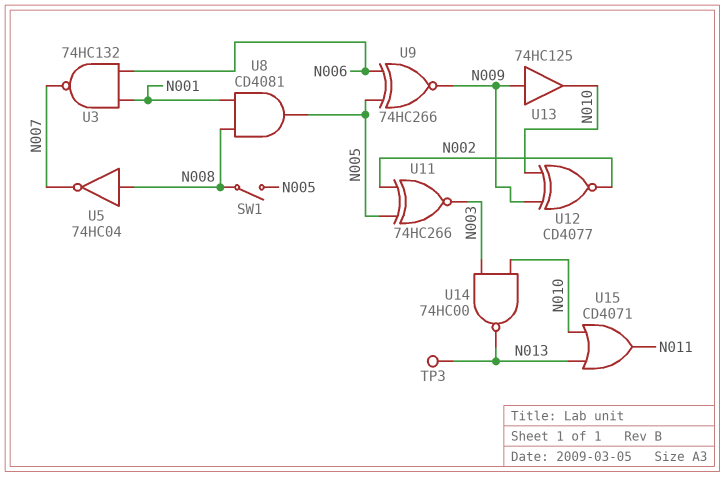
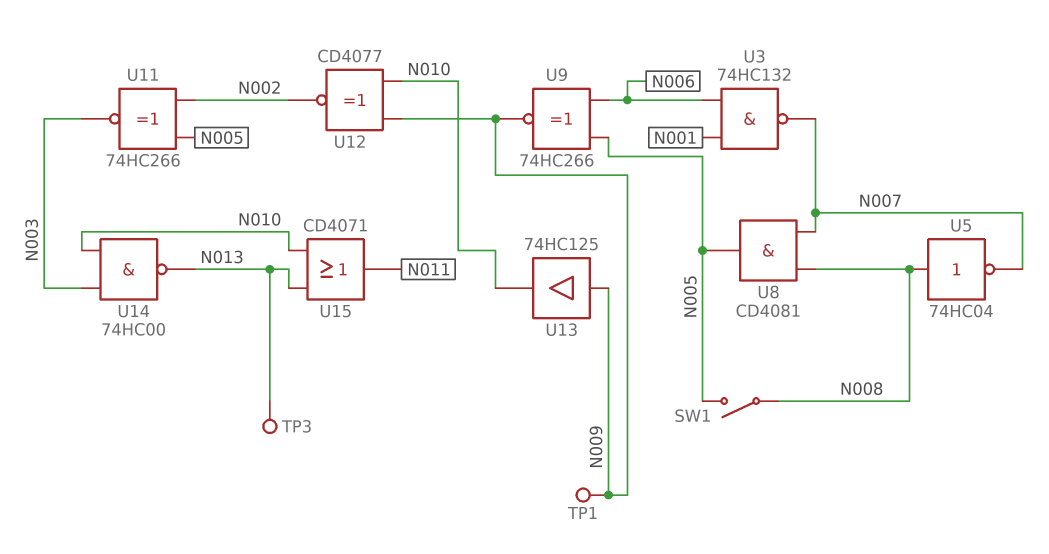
TP1: none -> test point (N009)
U8: AND CD4081 (in N001, in N008, out N005) -> AND CD4081 (in N007, in N008, out N005)

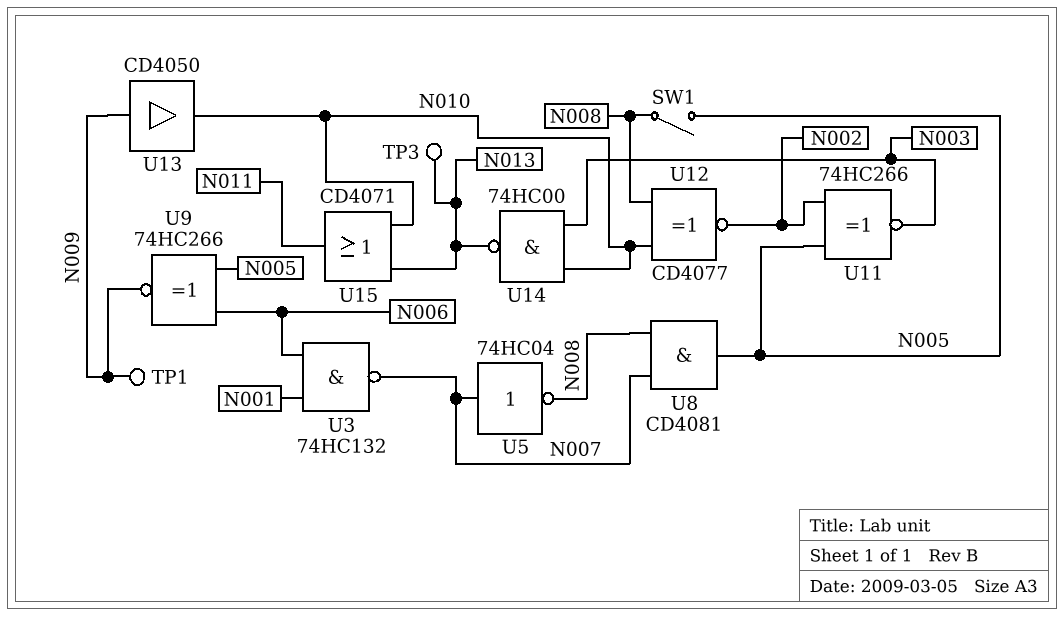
U5: NOT 74HC04 (in N008, out N007) -> NOT 74HC04 (in N007, out N008)
U12: XNOR CD4077 (in N009, in N010, out N002) -> XNOR CD4077 (in N008, in N010, out N002)
U13: buffer 74HC125 (in N009, out N010) -> buffer CD4050 (in N009, out N010)

